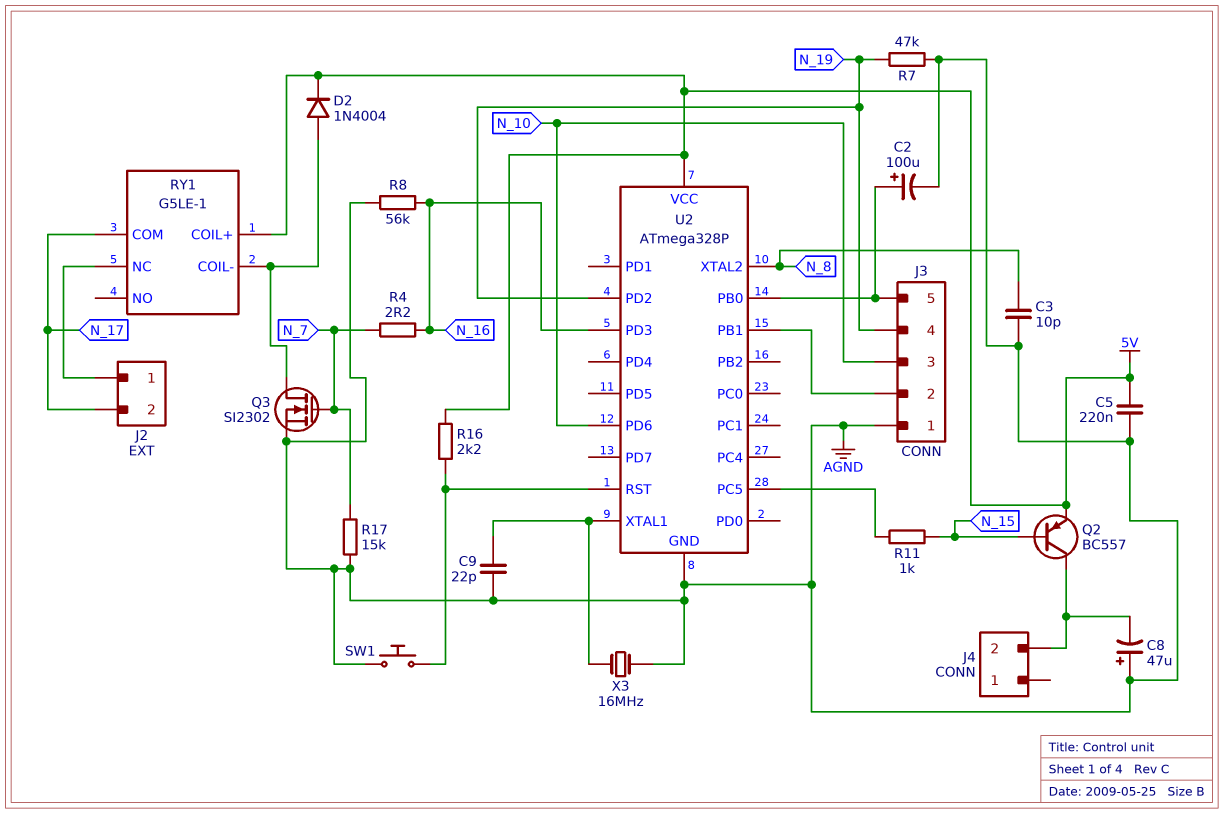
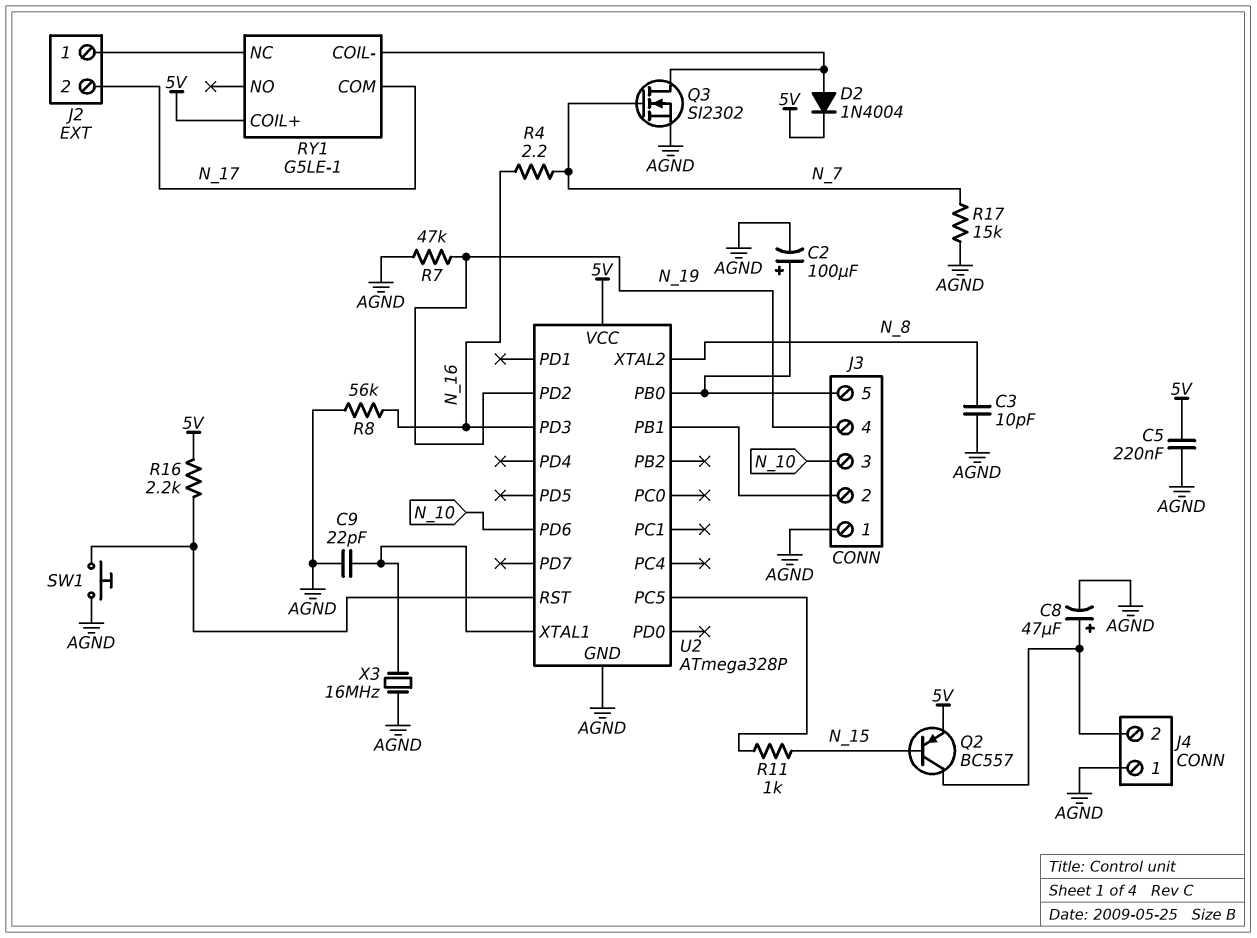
C8: 47uF (plus AGND, minus J4/2) -> 47uF (plus J4/2, minus AGND)
J4 pin 1: none -> AGND

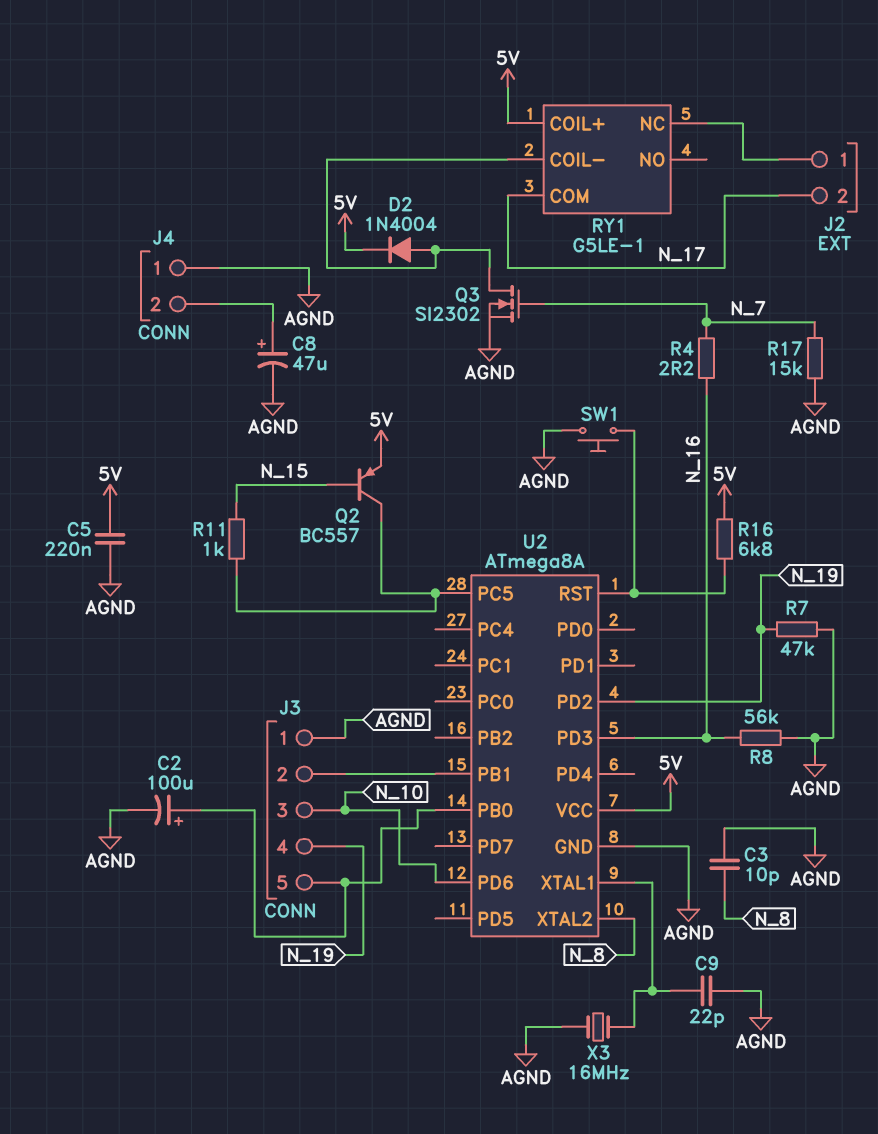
Q2: PNP BC557 (B N_15, C J4/2, E 5V) -> PNP BC557 (B N_15, C U2/PC5, E 5V)
R16: 2.2k (5V, U2/RST) -> 6.8k (5V, U2/RST)
U2: ATmega328P -> ATmega8A

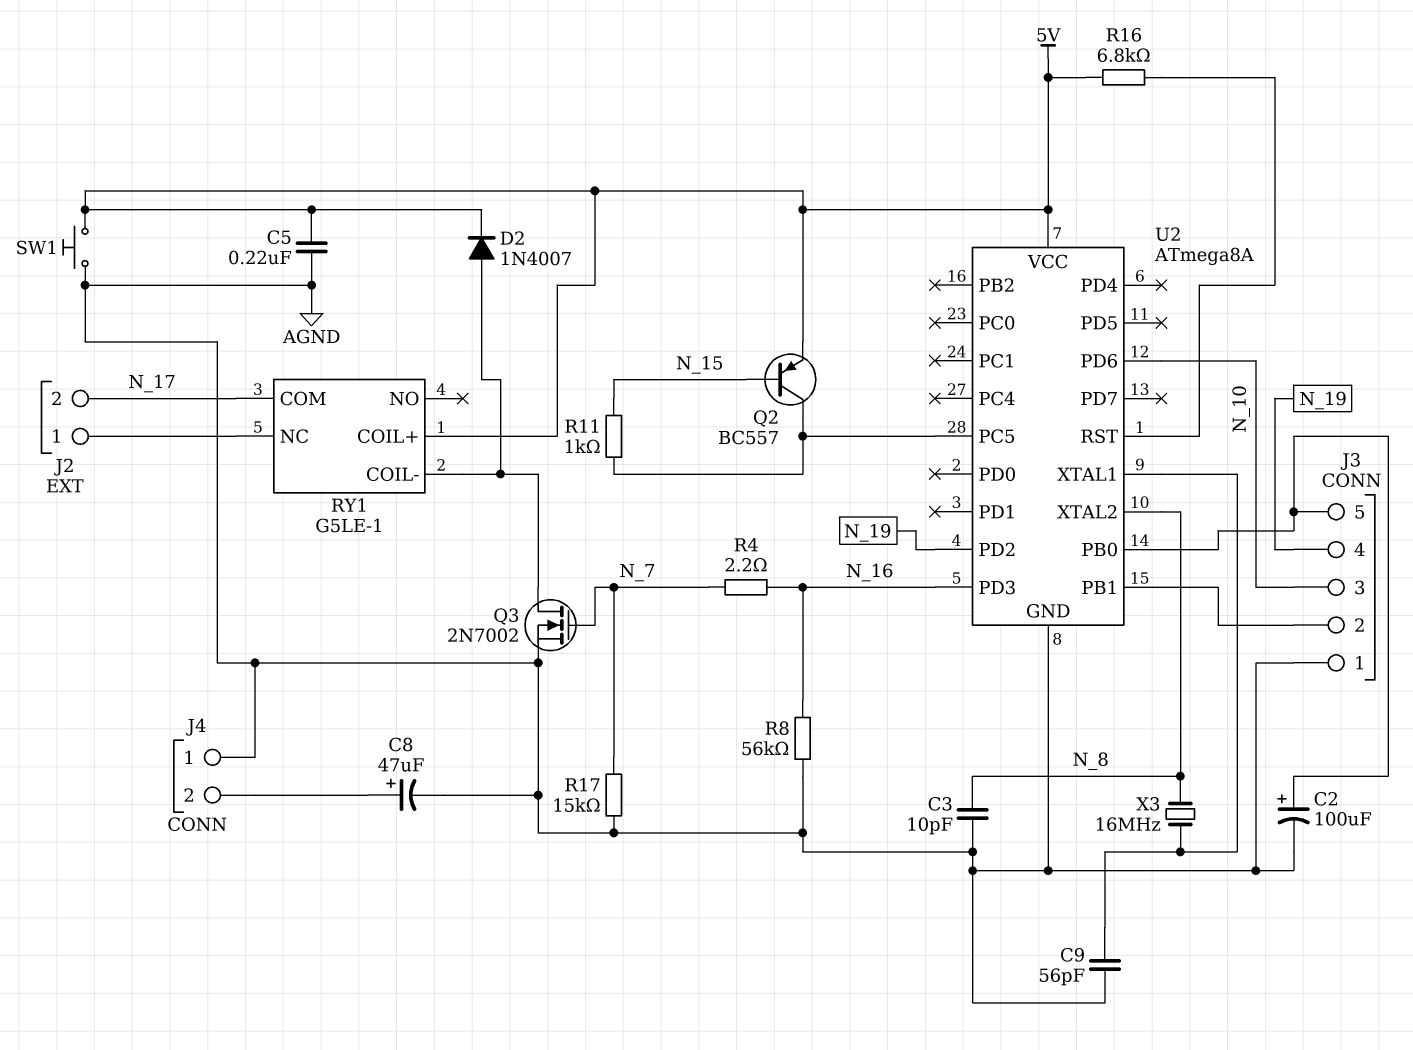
C9: 22pF (AGND, U2/XTAL1) -> 56pF (AGND, U2/XTAL1)
D2: diode 1N4004 (A RY1/COIL-, K 5V) -> diode 1N4007 (A RY1/COIL-, K 5V)
Q3: NMOS SI2302 (G N_7, D RY1/COIL-, S AGND) -> NMOS 2N7002 (G N_7, D RY1/COIL-, S AGND)
R7: 47k (AGND, N_19) -> none
SW1: button (AGND, U2/RST) -> button (5V, AGND)
X3: 16MHz (AGND, U2/XTAL1) -> 16MHz (N_8, U2/XTAL1)

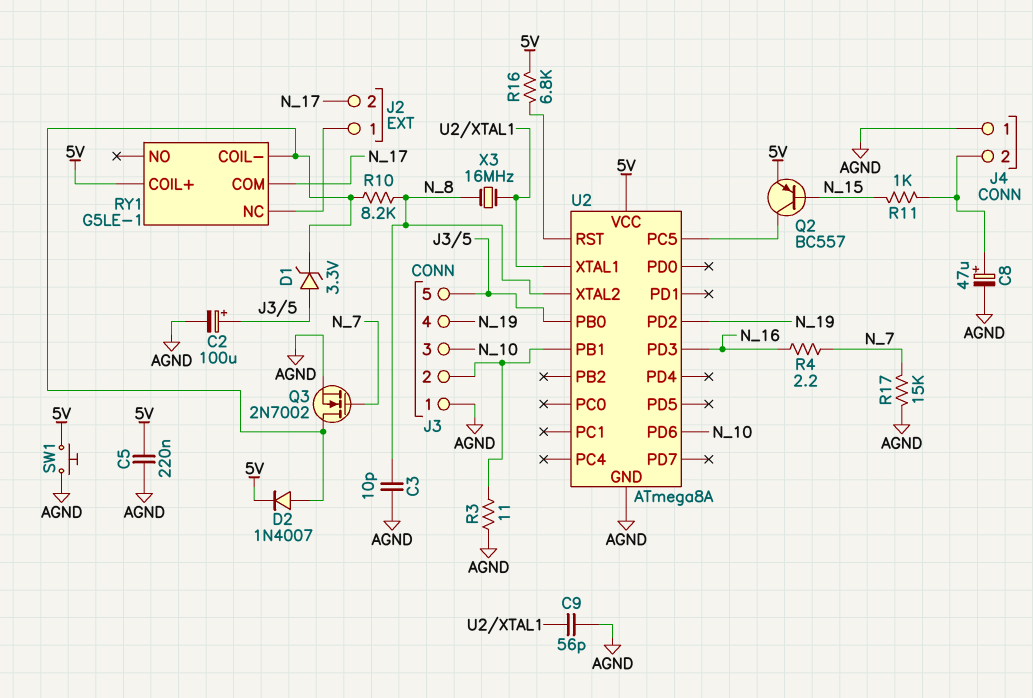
D1: none -> zener 3.3V (A J3/5, K RY1/COIL-)
R3: none -> 11 (AGND, J3/2)
R8: 56k (AGND, N_16) -> none
R10: none -> 8.2k (N_8, RY1/COIL-)
R11: 1k (N_15, U2/PC5) -> 1k (J4/2, N_15)

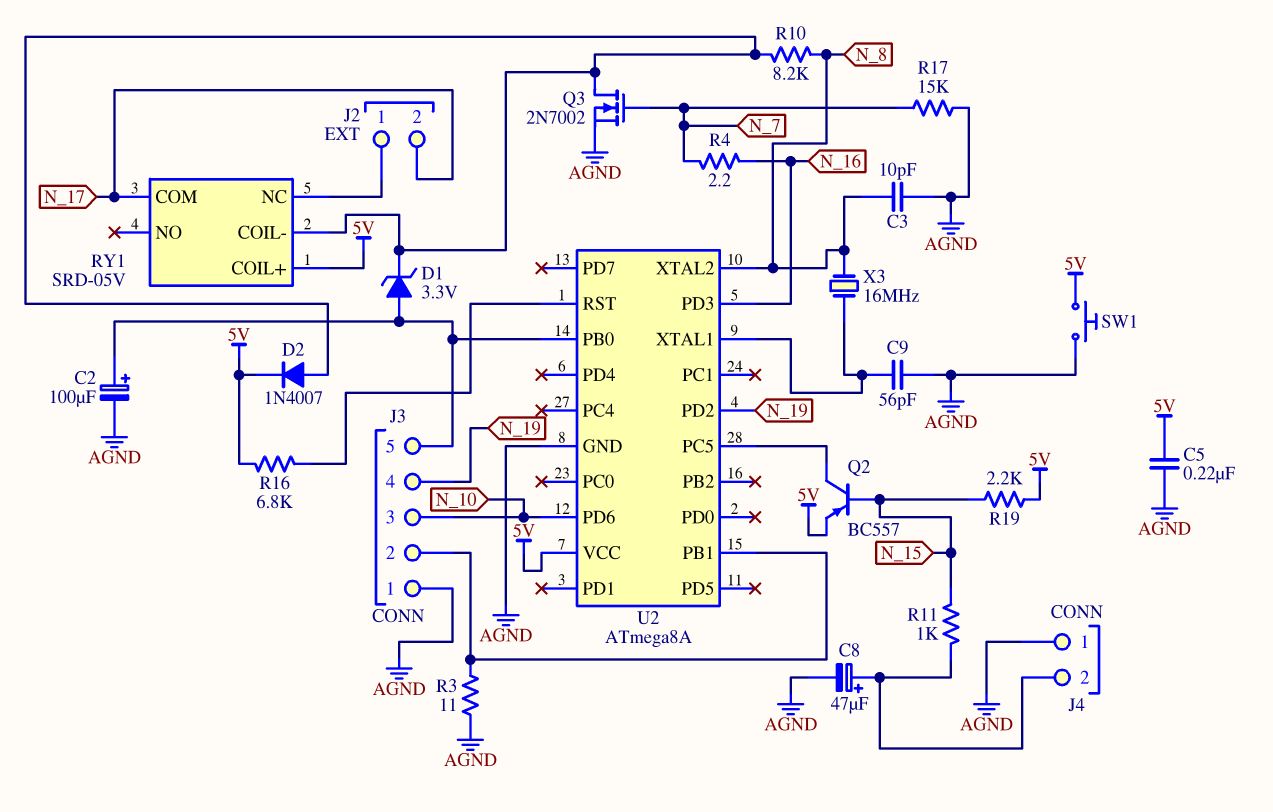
R19: none -> 2.2k (5V, N_15)
RY1: G5LE-1 -> SRD-05V

